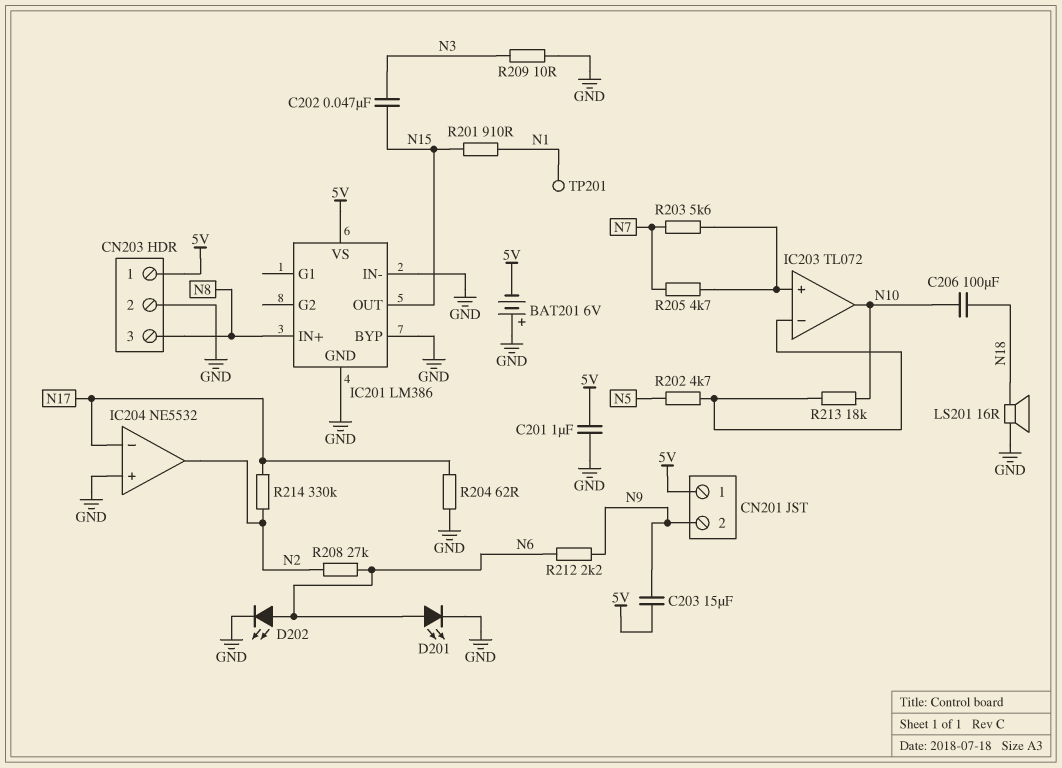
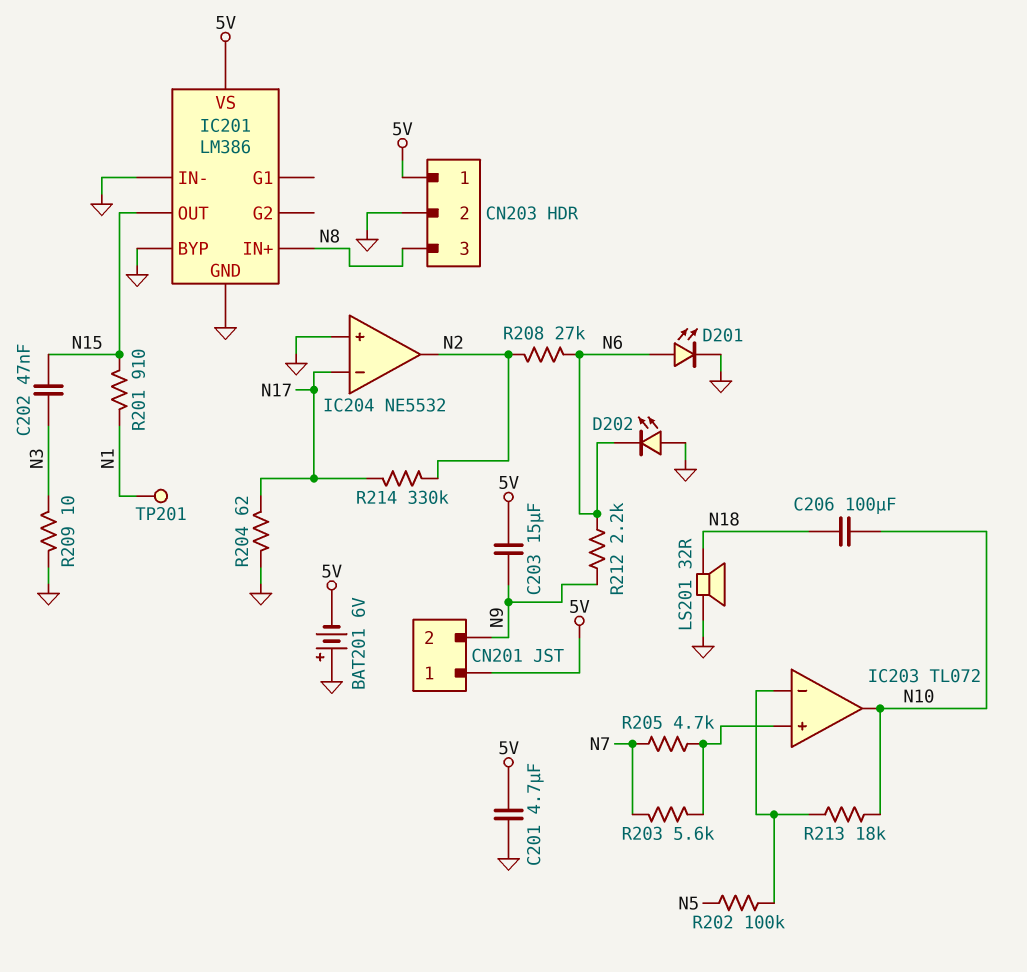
C201: 1uF (5V, GND) -> 4.7uF (5V, GND)
D202: LED (A N6, K GND) -> LED (A GND, K N6)
LS201: speaker 16R (GND, N18) -> speaker 32R (GND, N18)
R202: 4.7k (IC203/in-, N5) -> 100k (IC203/in-, N5)

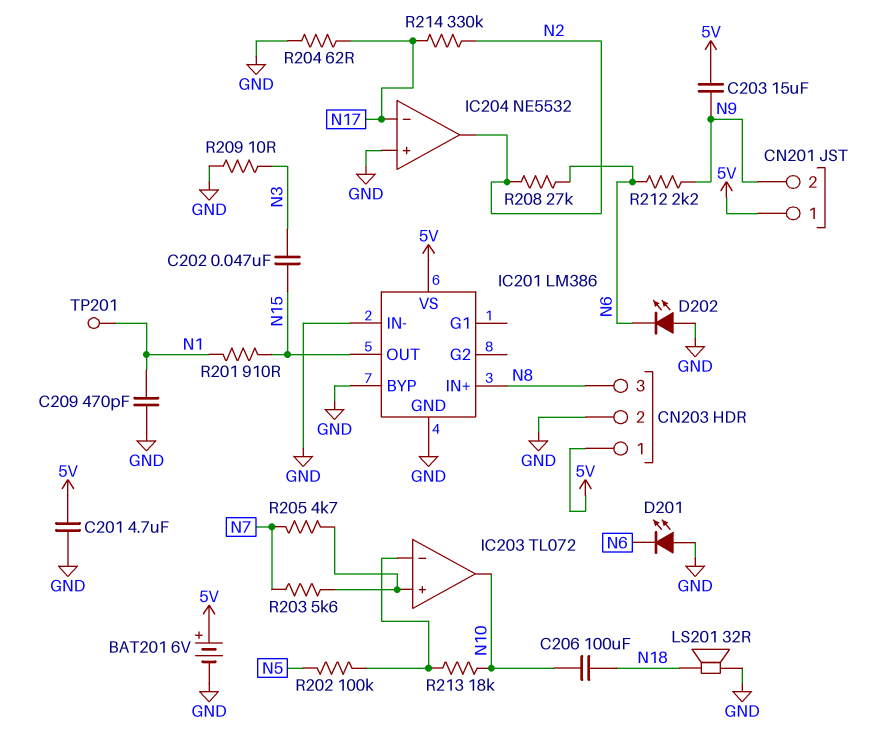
BAT201: 6V (plus GND, minus 5V) -> 6V (plus 5V, minus GND)
C209: none -> 470pF (GND, N1)
D201: LED (A N6, K GND) -> LED (A GND, K N6)

